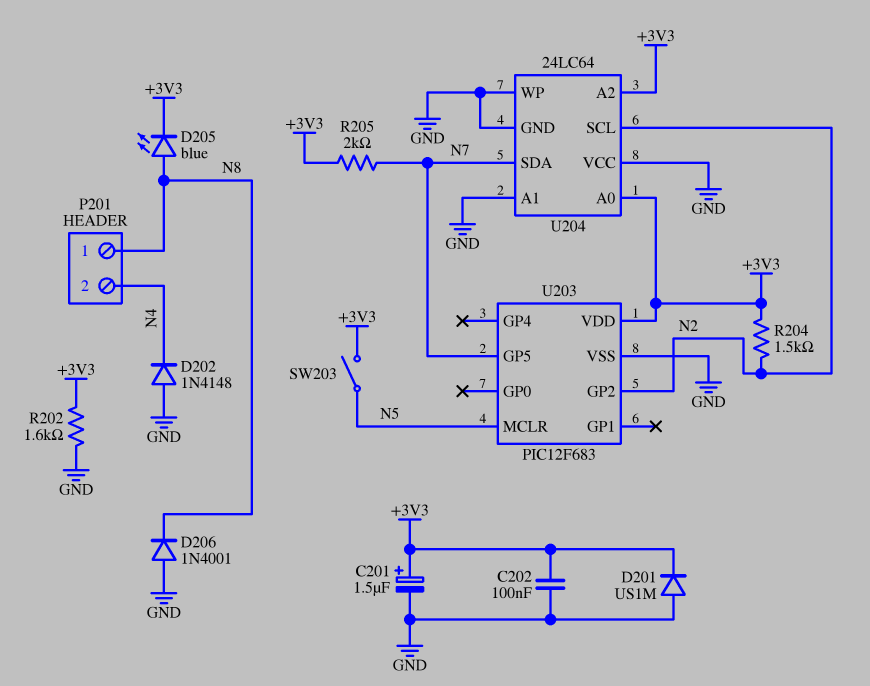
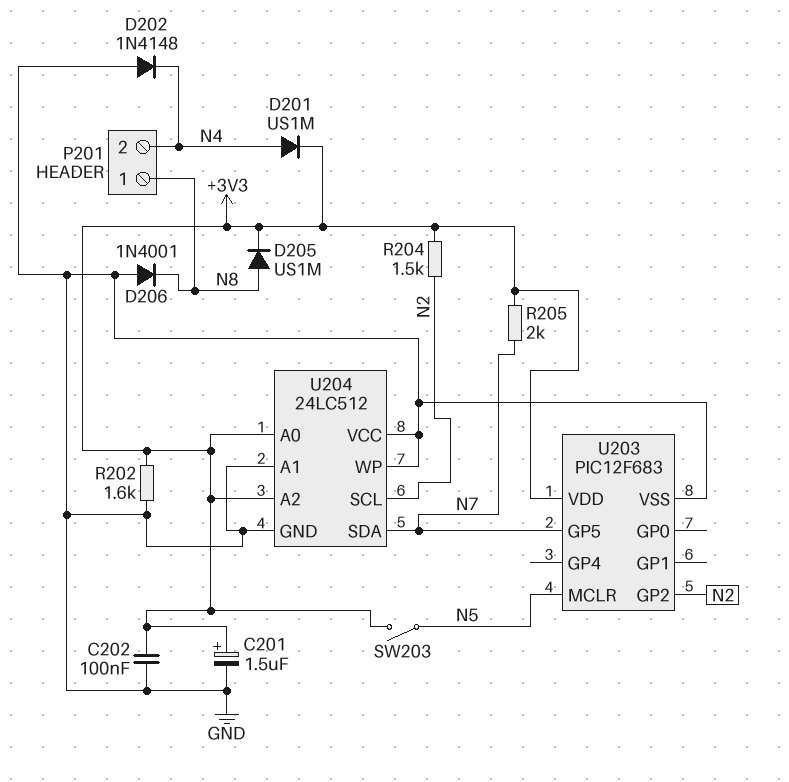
D201: diode US1M (A GND, K +3V3) -> diode US1M (A N4, K +3V3)
D205: LED blue (A N8, K +3V3) -> diode US1M (A N8, K +3V3)
U204: 24LC64 -> 24LC512

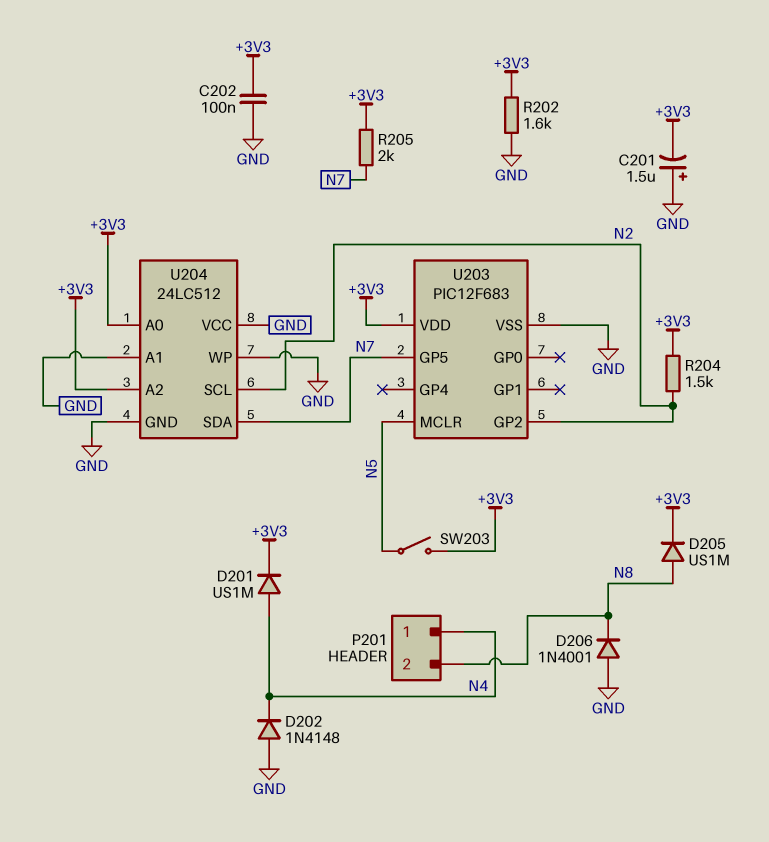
C201: 1.5uF (plus +3V3, minus GND) -> 1.5uF (plus GND, minus +3V3)
P201 pin 1: N8 -> N4
P201 pin 2: N4 -> N8

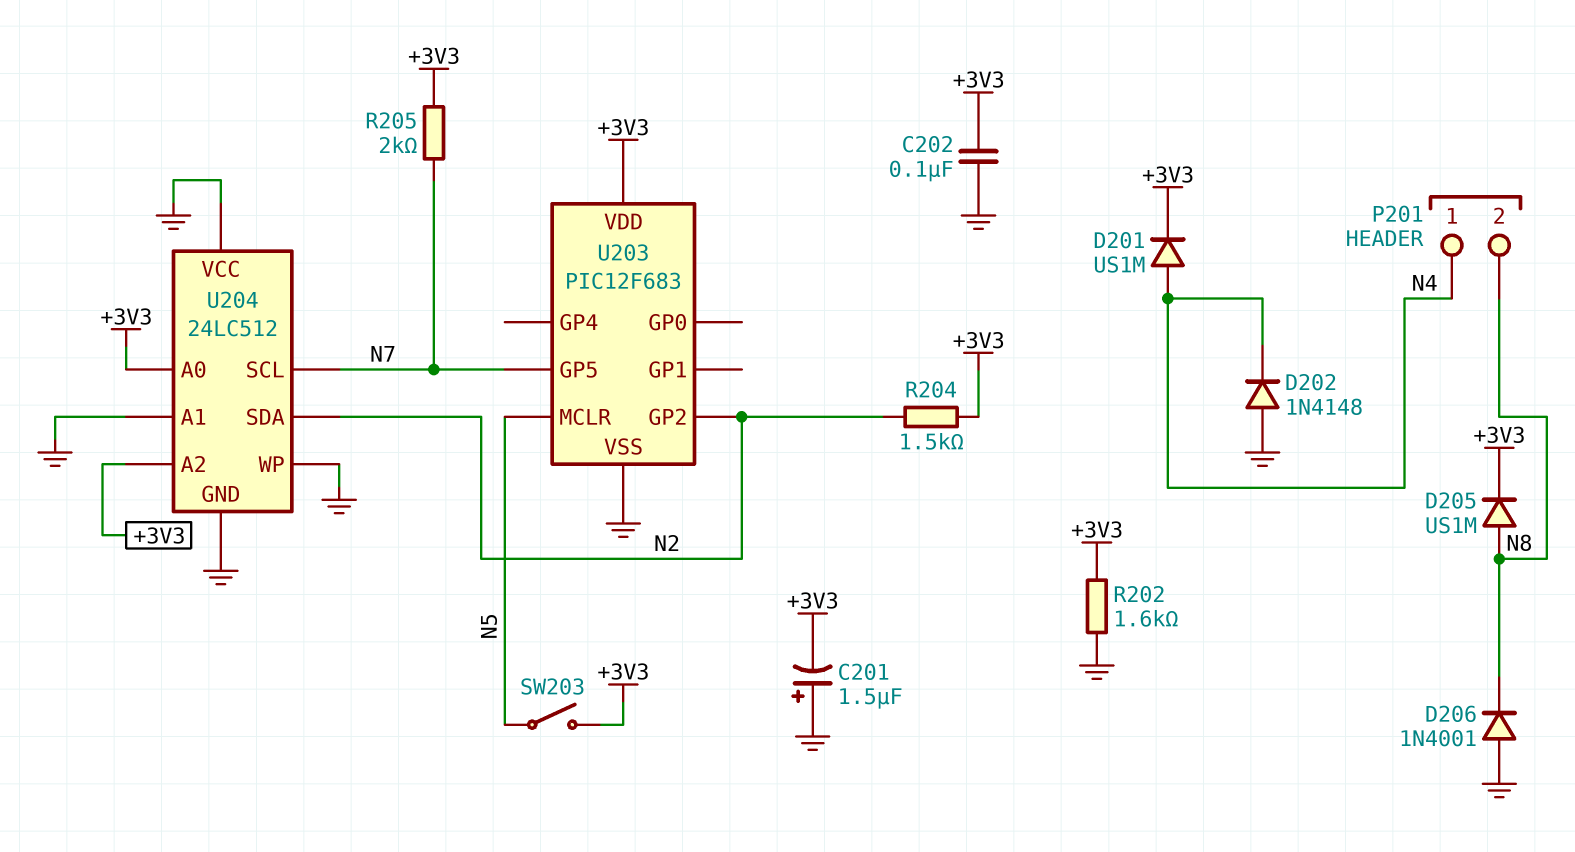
U204 pin SCL: N2 -> N7
U204 pin SDA: N7 -> N2

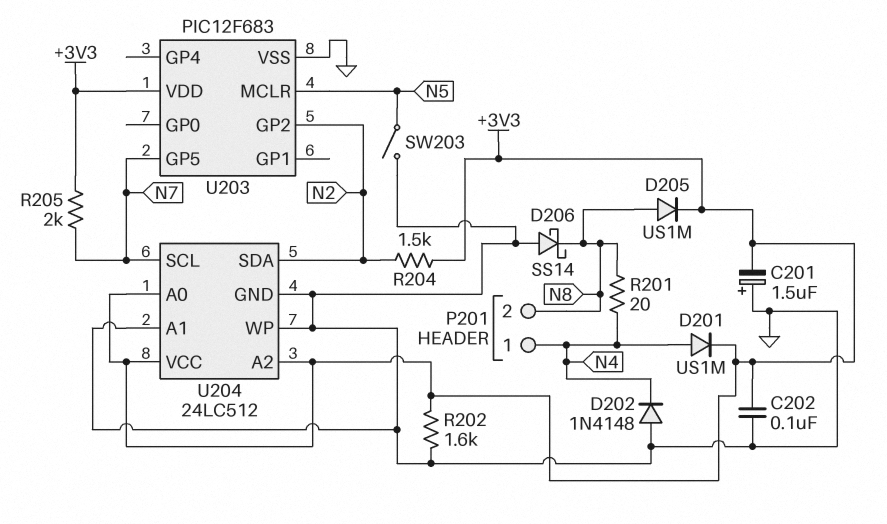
D206: diode 1N4001 (A GND, K N8) -> schottky SS14 (A GND, K N8)
R201: none -> 20 (N4, N8)
SW203: switch (+3V3, N5) -> switch (GND, N5)
U204 pin VCC: GND -> +3V3

